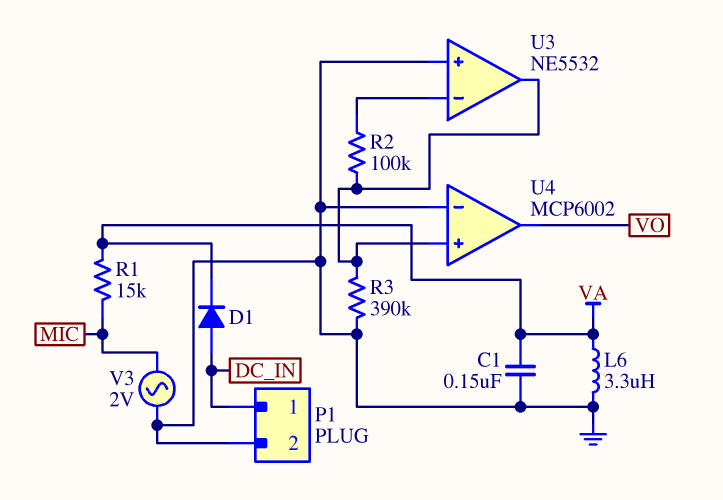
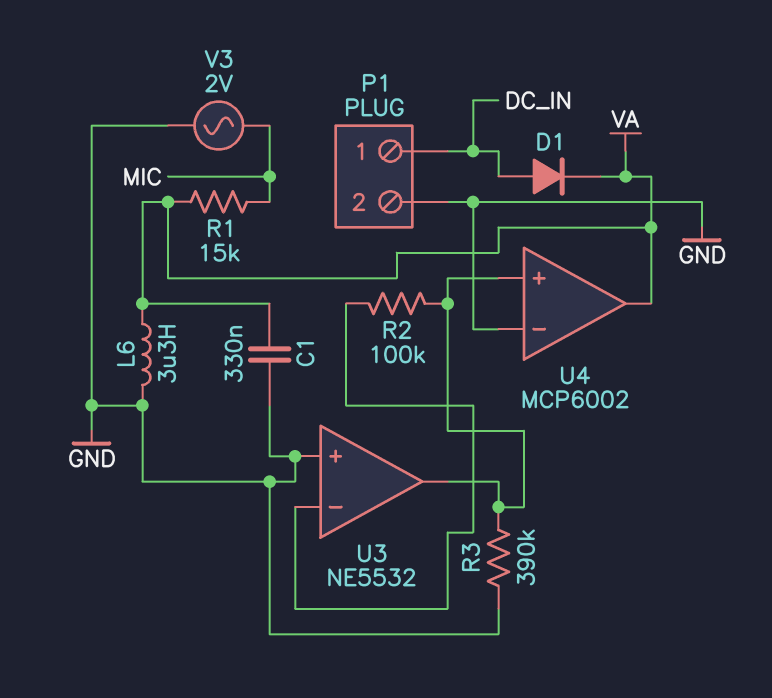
C1: 150nF (GND, VA) -> 330nF (GND, VA)
U4 pin out: VO -> VA

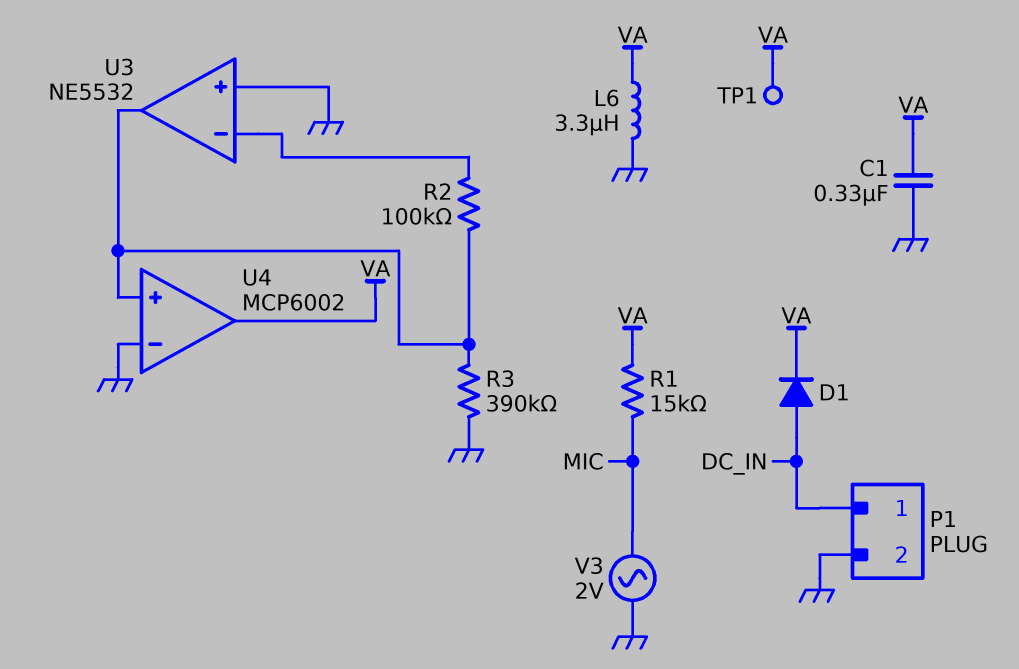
TP1: none -> test point (VA)

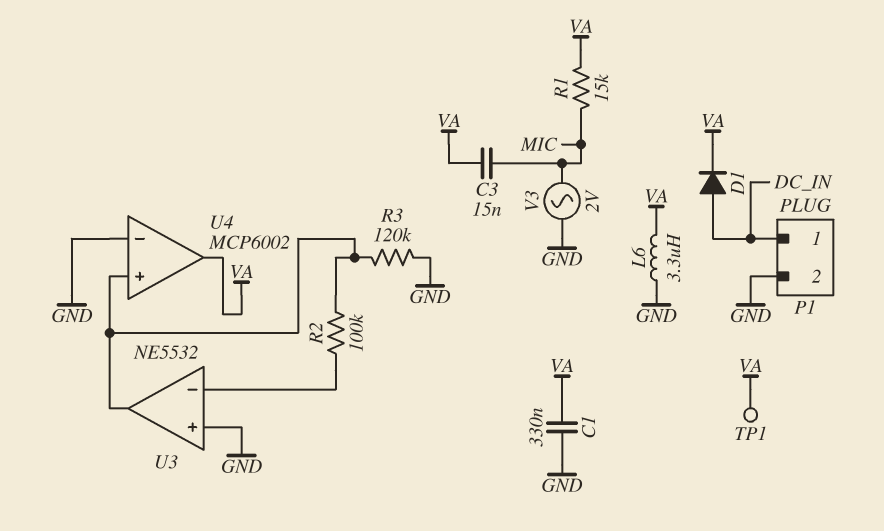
C3: none -> 15nF (MIC, VA)
R3: 390k (GND, U3/out) -> 120k (GND, U3/out)

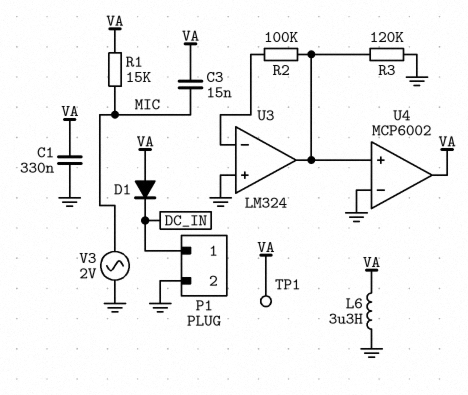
D1: diode (A DC_IN, K VA) -> diode (A VA, K DC_IN)
U3: NE5532 -> LM324

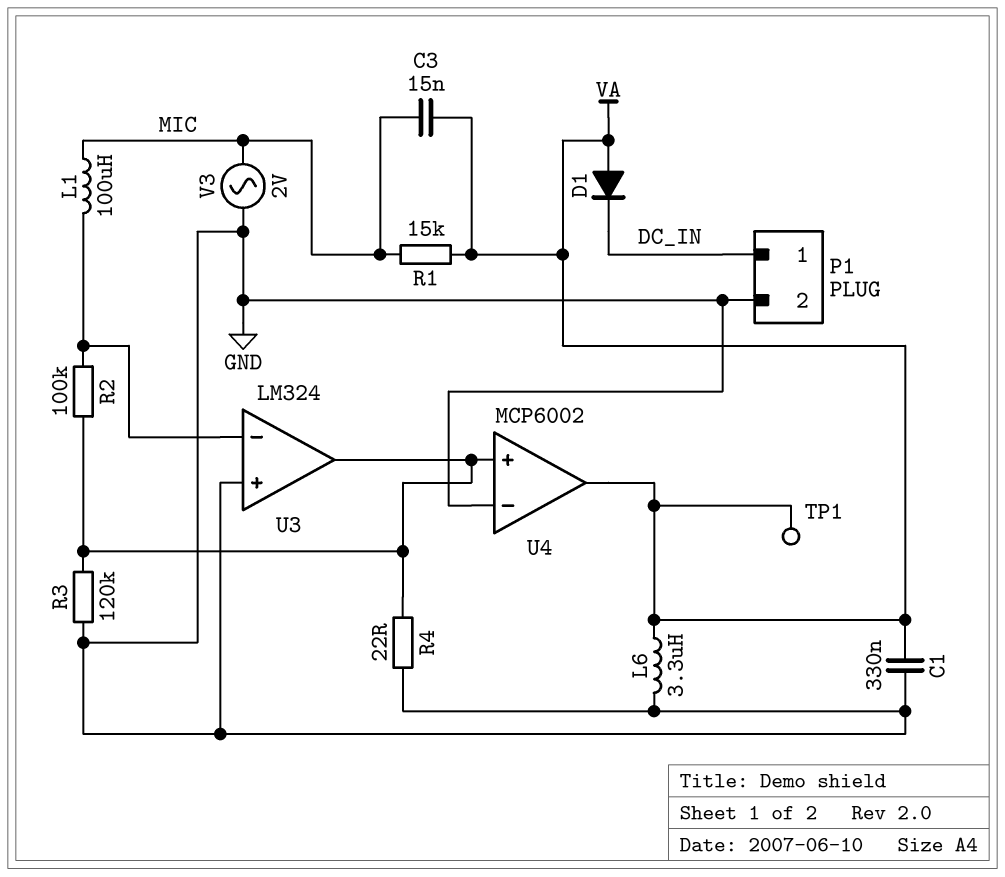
L1: none -> 100uH (MIC, U3/in-)
R4: none -> 22 (GND, U3/out)

